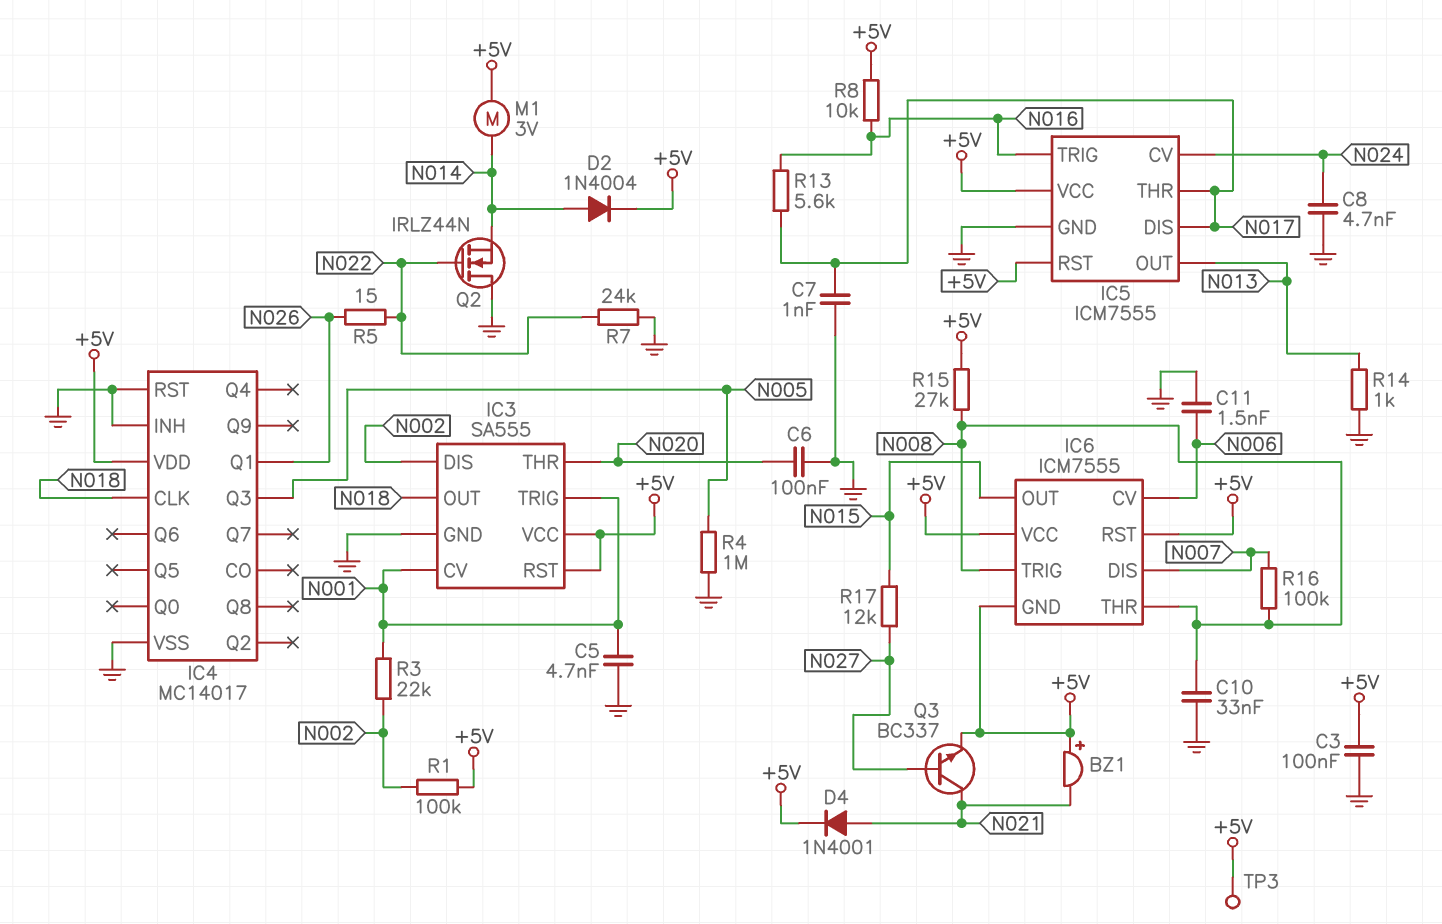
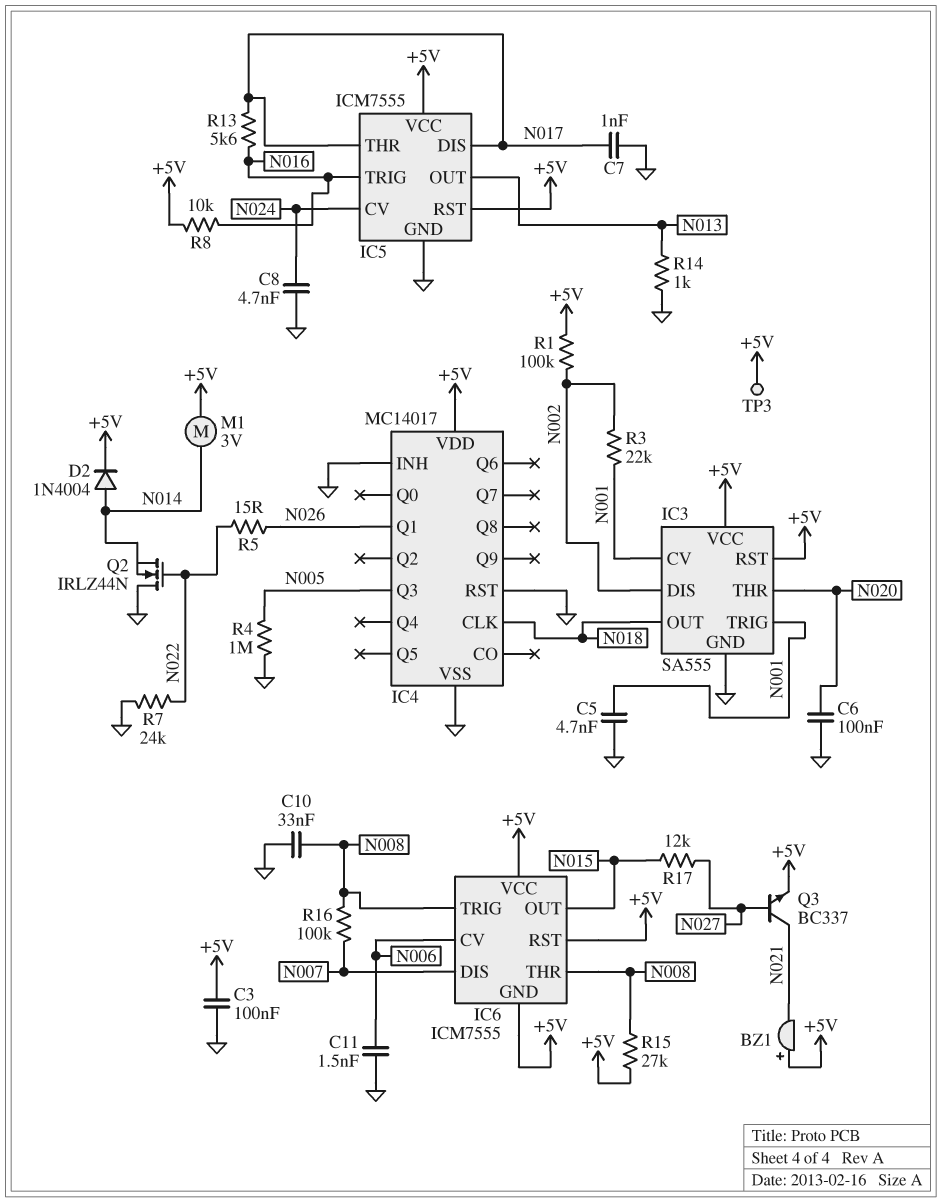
D4: diode 1N4001 (A N021, K +5V) -> none

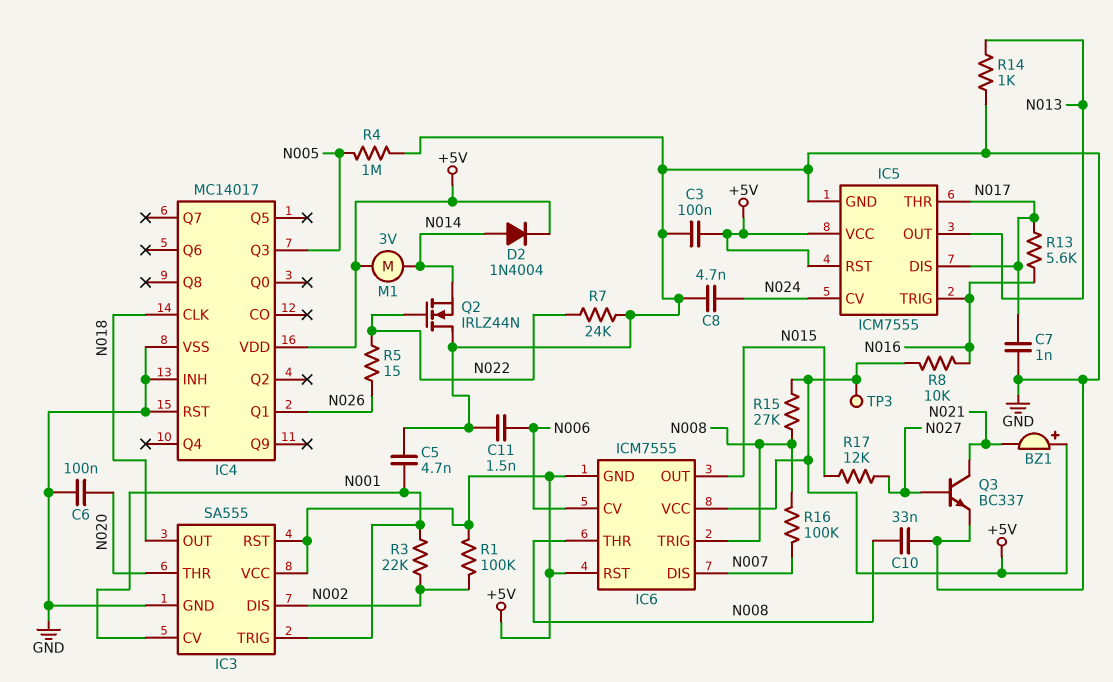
Q3: NPN BC337 (B N027, C N021, E +5V) -> NPN BC337 (B N027, C N021, E GND)

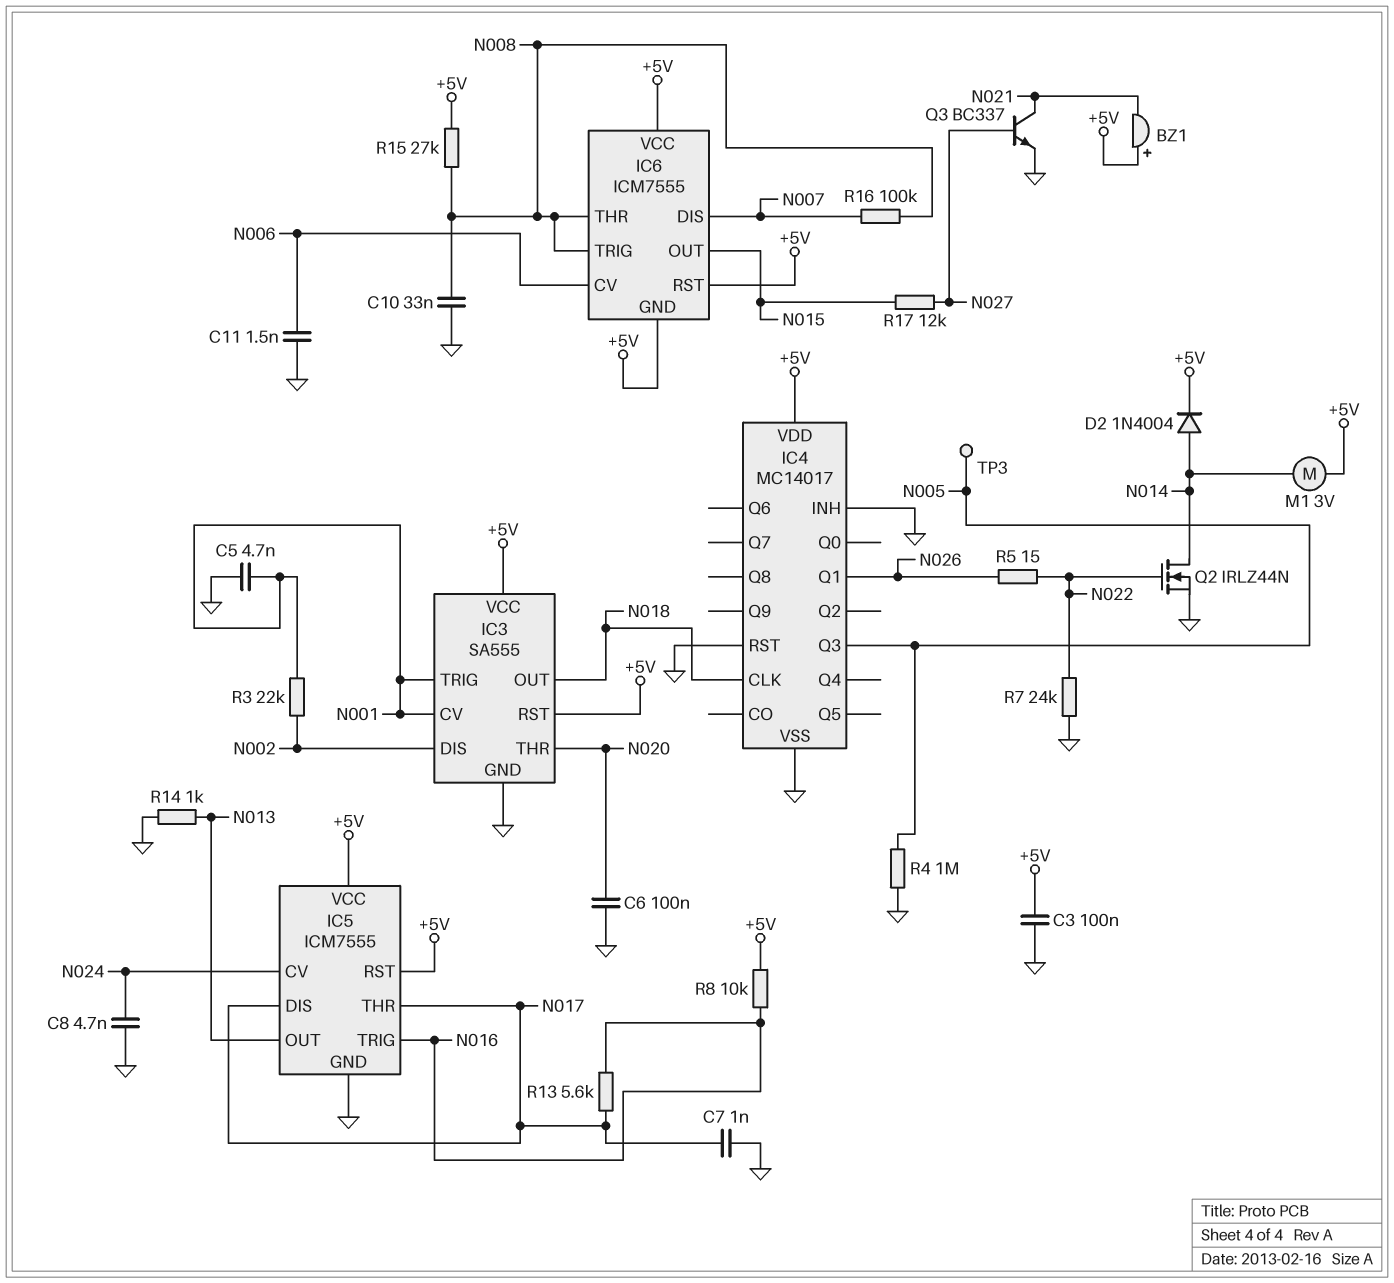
Q2: NMOS IRLZ44N (G N022, D GND, S N014) -> NMOS IRLZ44N (G N022, D N014, S GND)
R1: 100k (+5V, N002) -> none
TP3: test point (+5V) -> test point (N005)

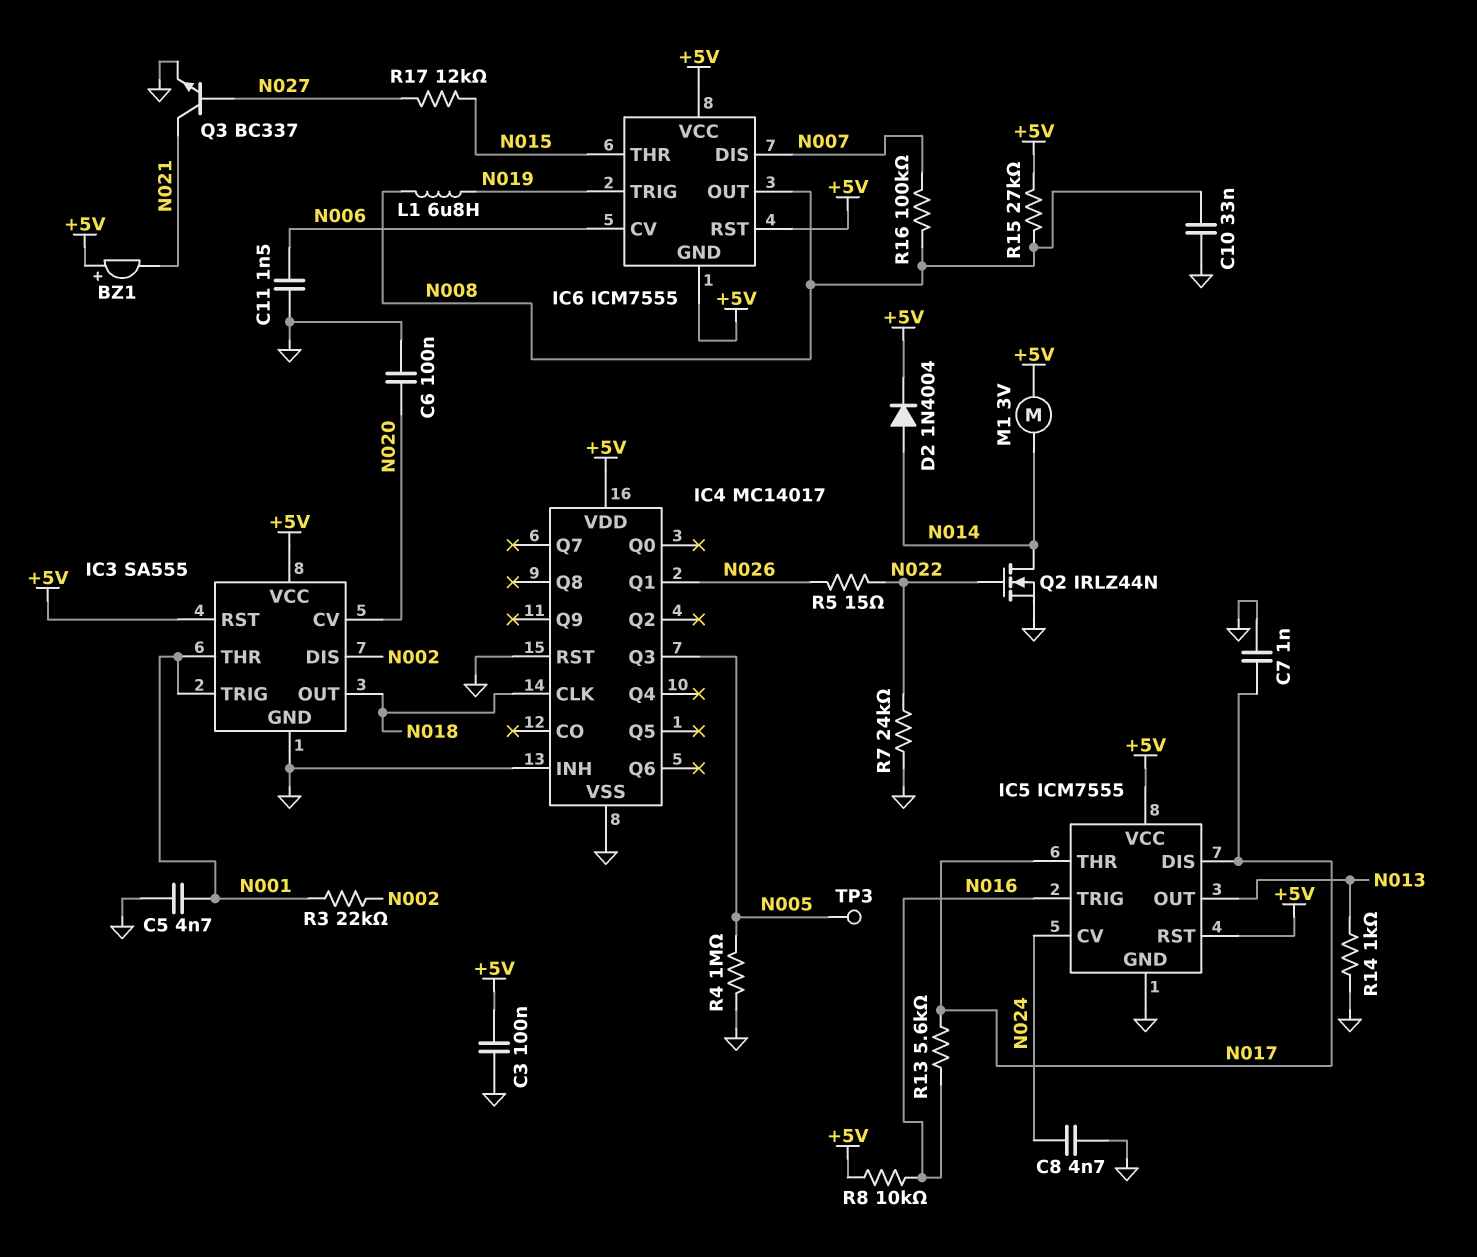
IC3 pin CV: N001 -> N020
IC3 pin THR: N020 -> N001
IC6 pin OUT: N015 -> N008
IC6 pin THR: N008 -> N015
IC6 pin TRIG: N008 -> N019
L1: none -> 6.8uH (N008, N019)

